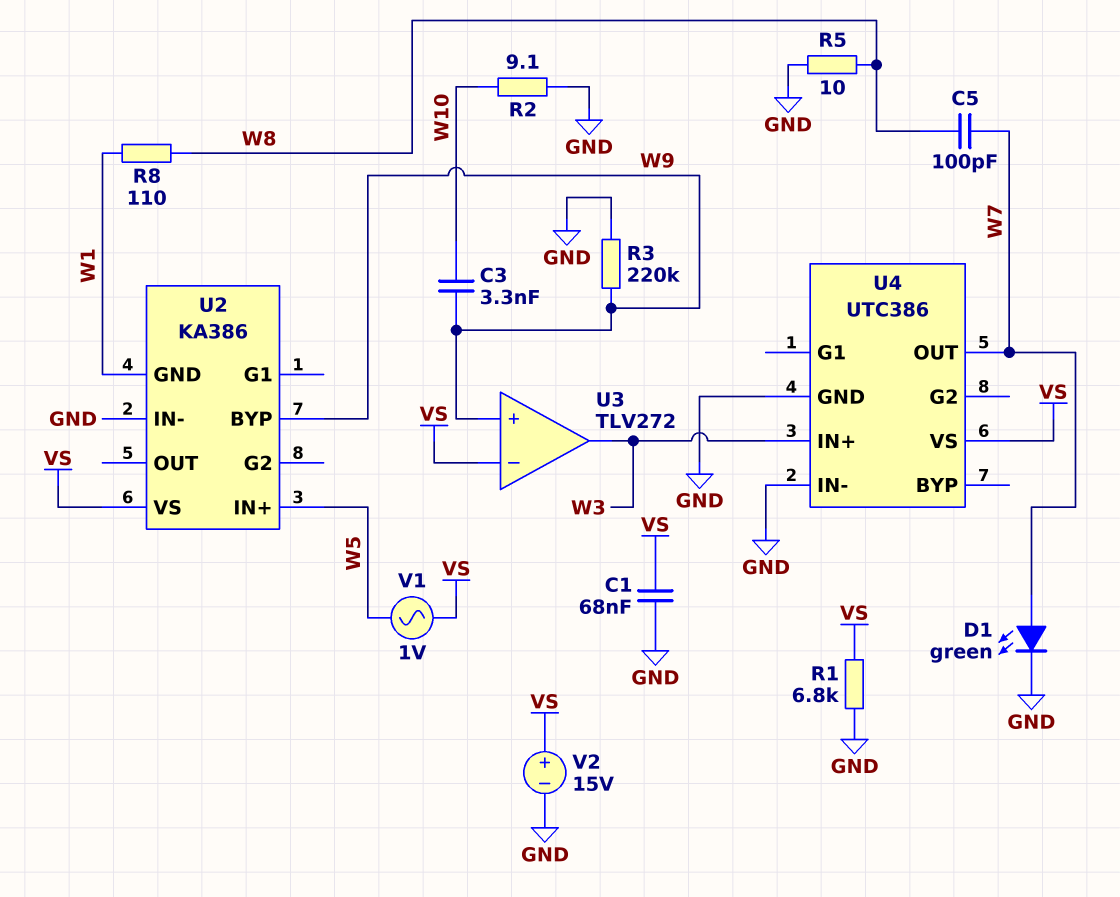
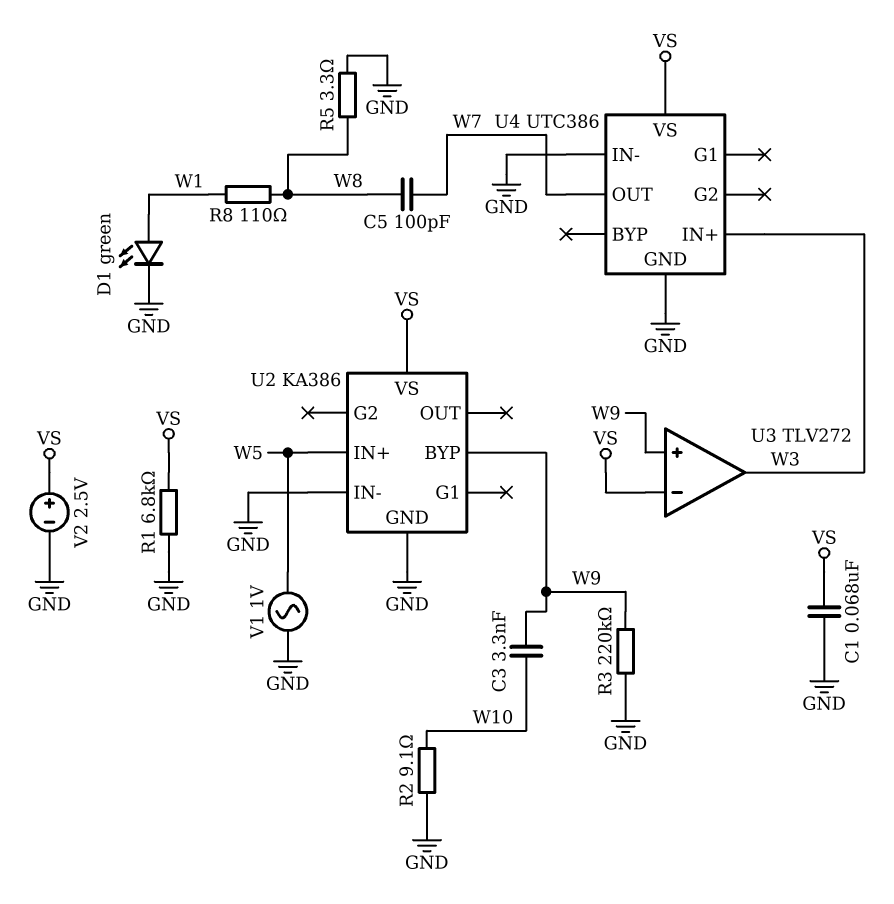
D1: LED green (A W7, K GND) -> LED green (A W1, K GND)
R5: 10 (GND, W8) -> 3.3 (GND, W8)
U2 pin GND: W1 -> GND
V1: AC 1V (VS, W5) -> AC 1V (GND, W5)
V2: 15V (plus VS, minus GND) -> 2.5V (plus VS, minus GND)

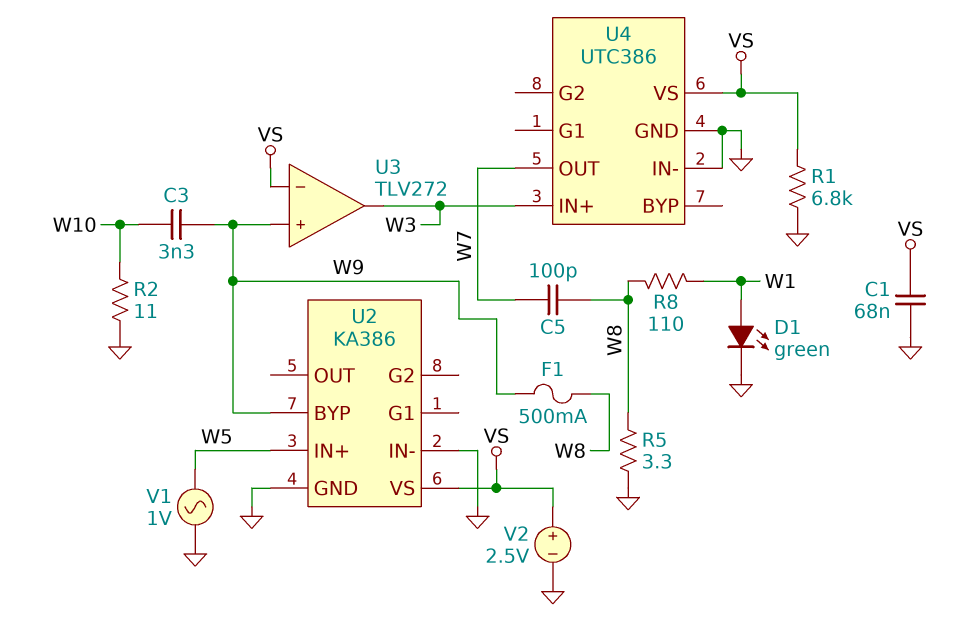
F1: none -> 500mA (W8, W9)
R2: 9.1 (GND, W10) -> 11 (GND, W10)
R3: 220k (GND, W9) -> none

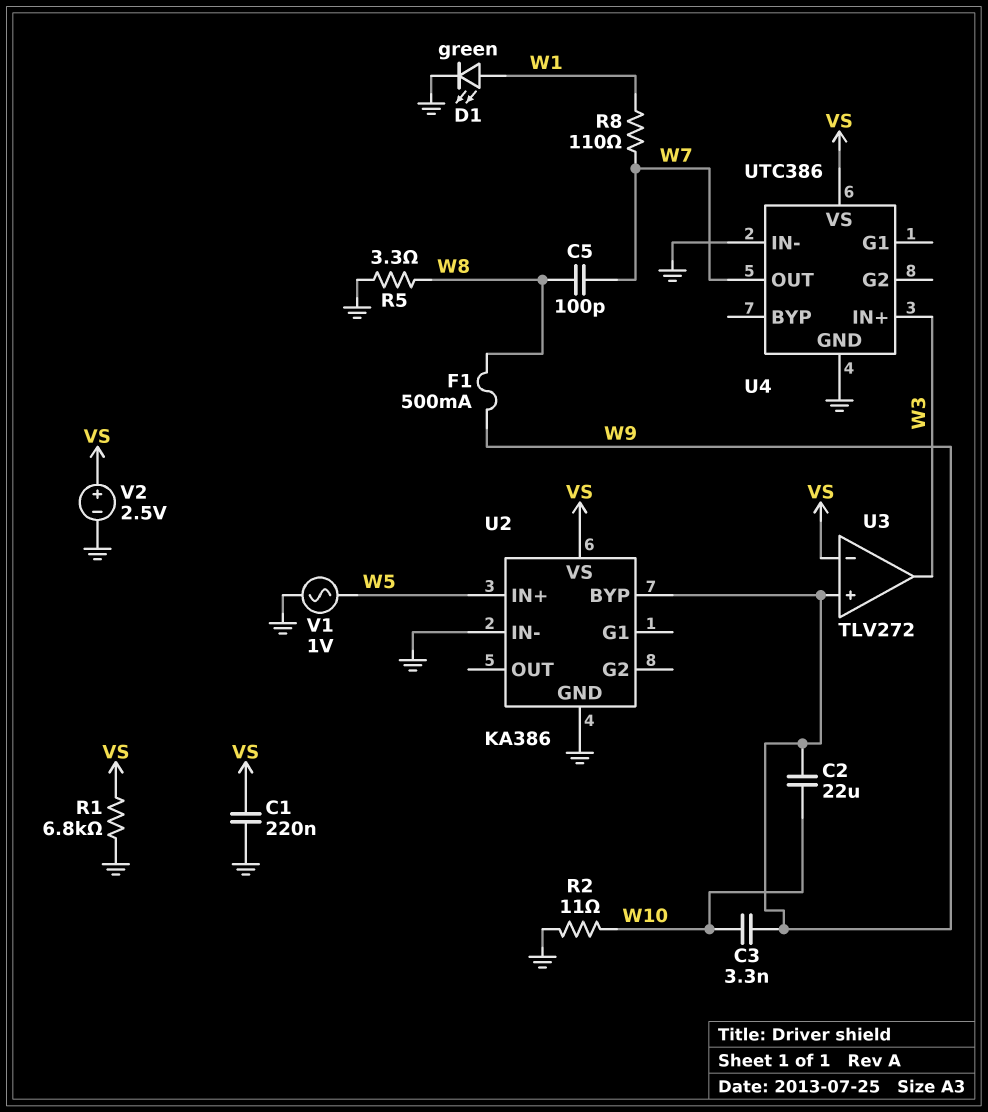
C1: 68nF (GND, VS) -> 220nF (GND, VS)
C2: none -> 22uF (W9, W10)
R8: 110 (W1, W8) -> 110 (W1, W7)

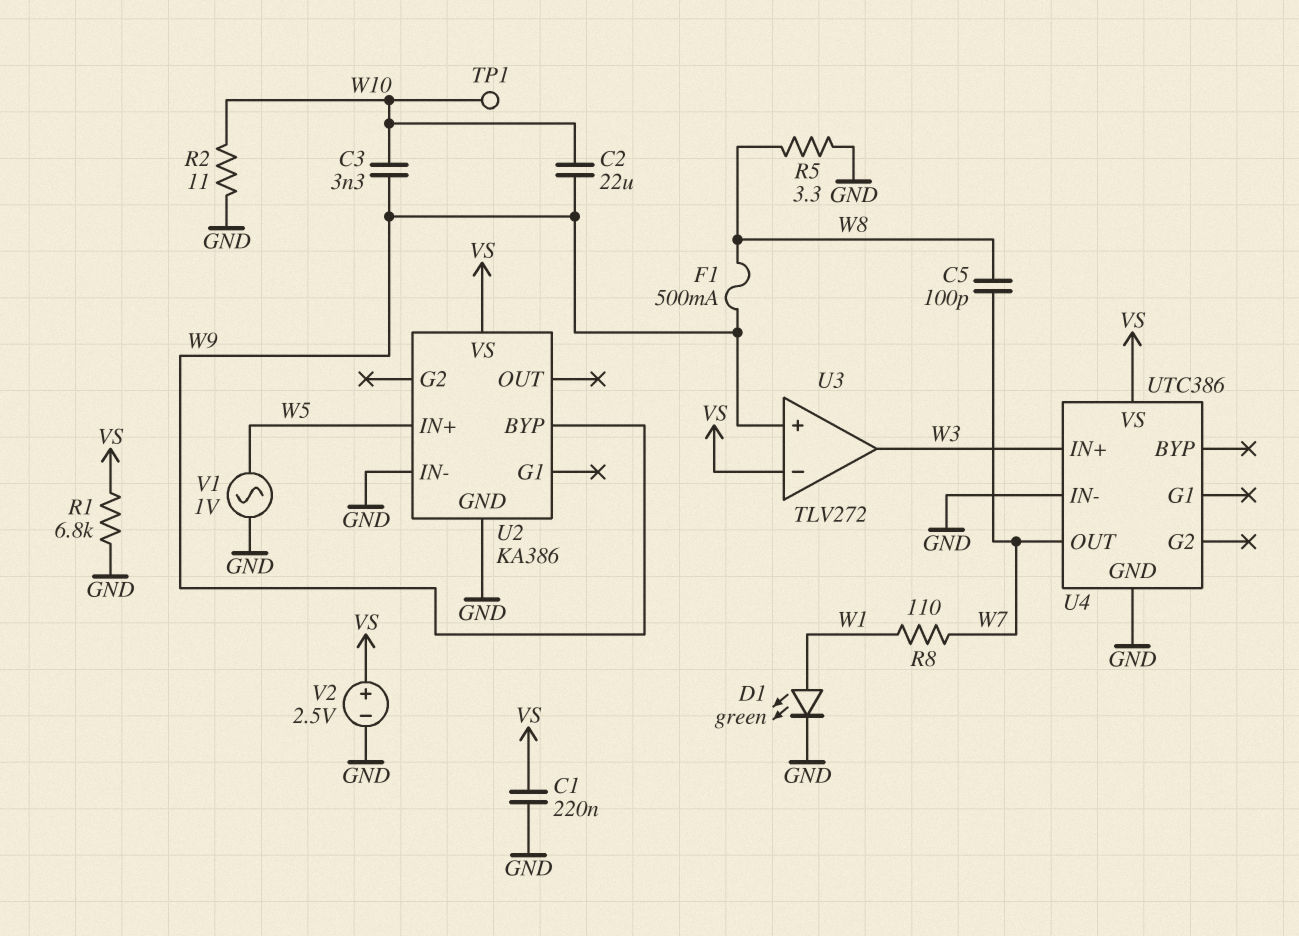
TP1: none -> test point (W10)

